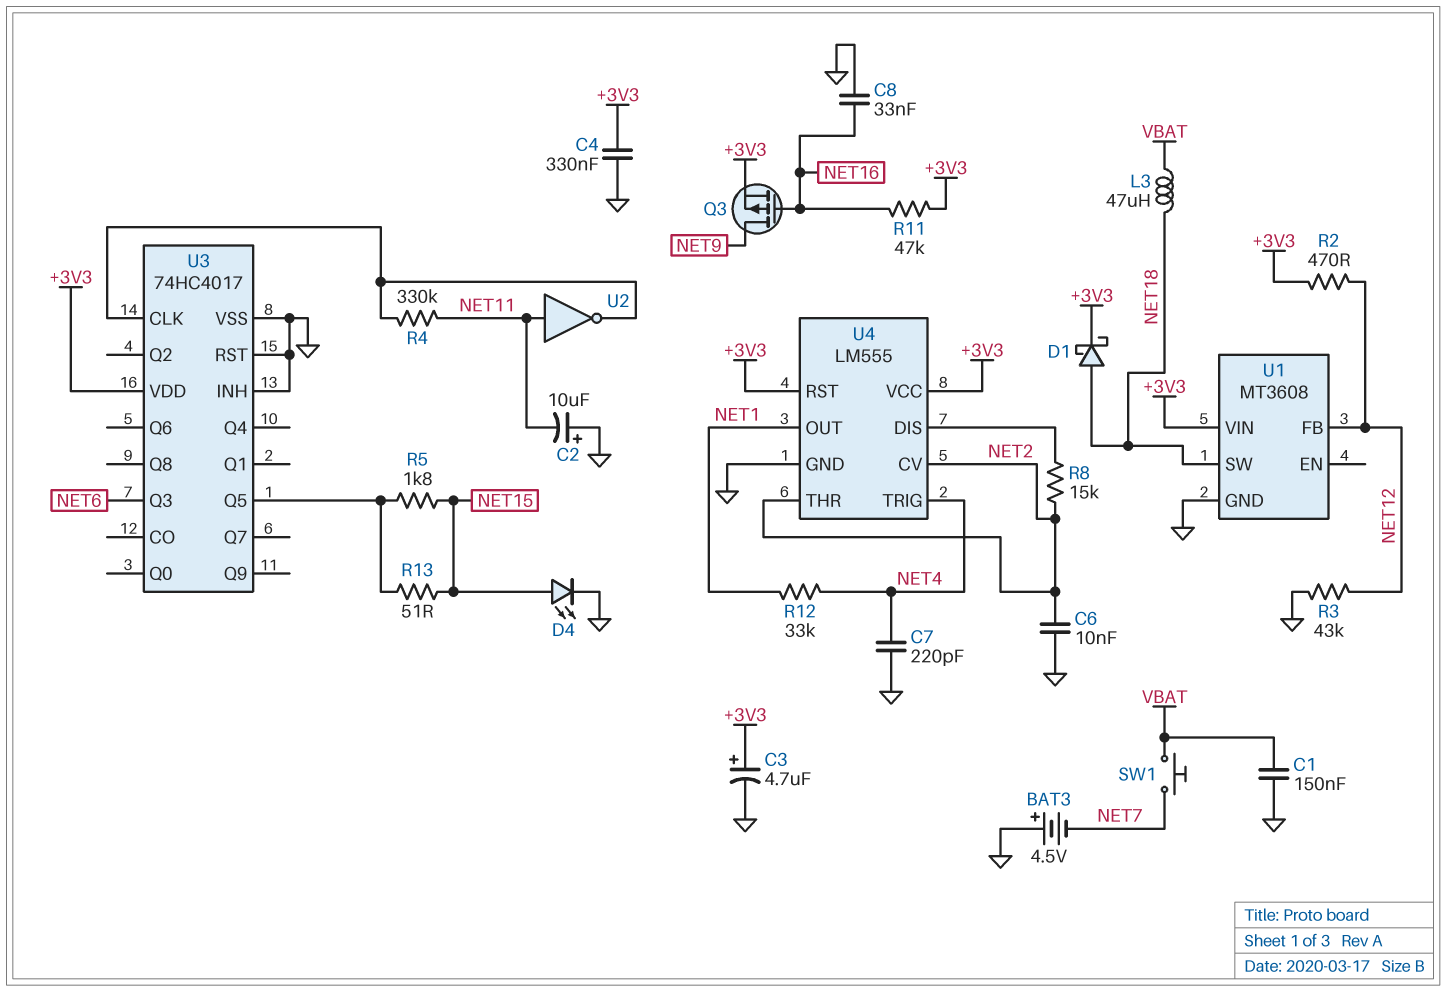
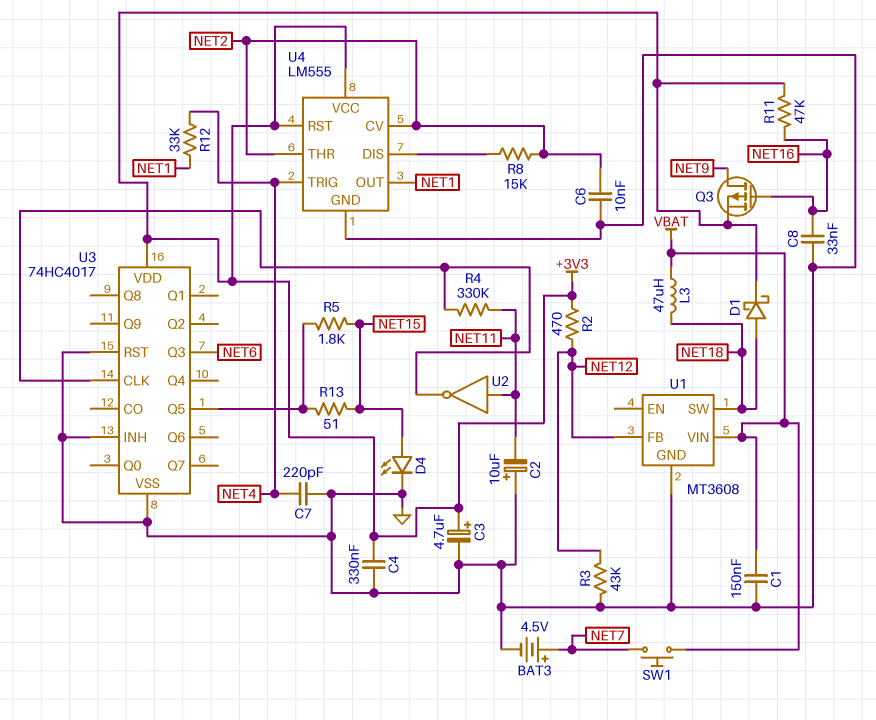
BAT3: 4.5V (plus GND, minus NET7) -> 4.5V (plus NET7, minus GND)
U1 pin VIN: +3V3 -> VBAT

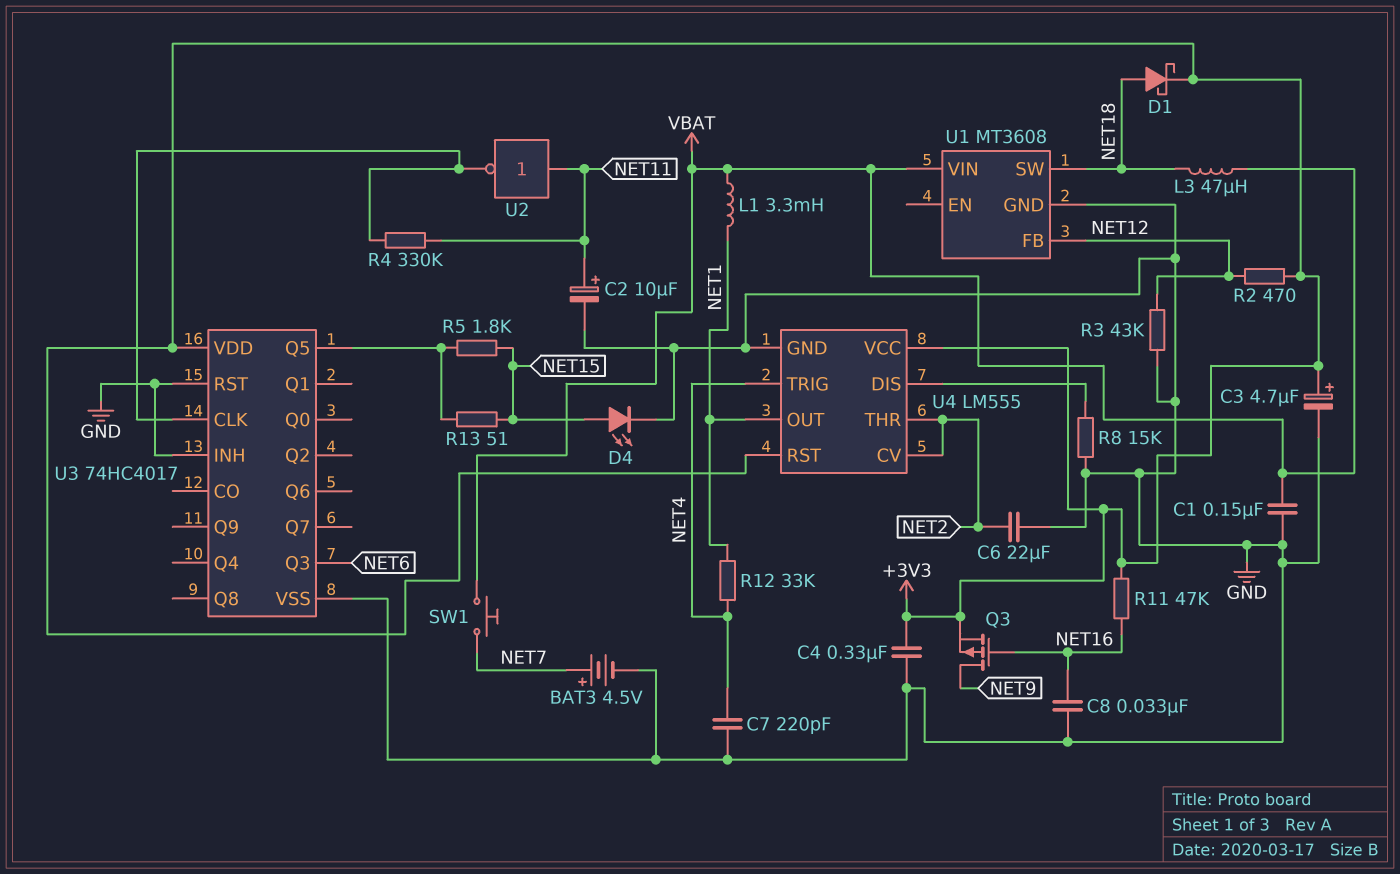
C2: 10uF (plus GND, minus NET11) -> 10uF (plus NET11, minus GND)
C6: 10nF (GND, NET2) -> 22uF (GND, NET2)
L1: none -> 3.3mH (NET1, VBAT)
R8: 15k (NET2, U4/DIS) -> 15k (GND, U4/DIS)

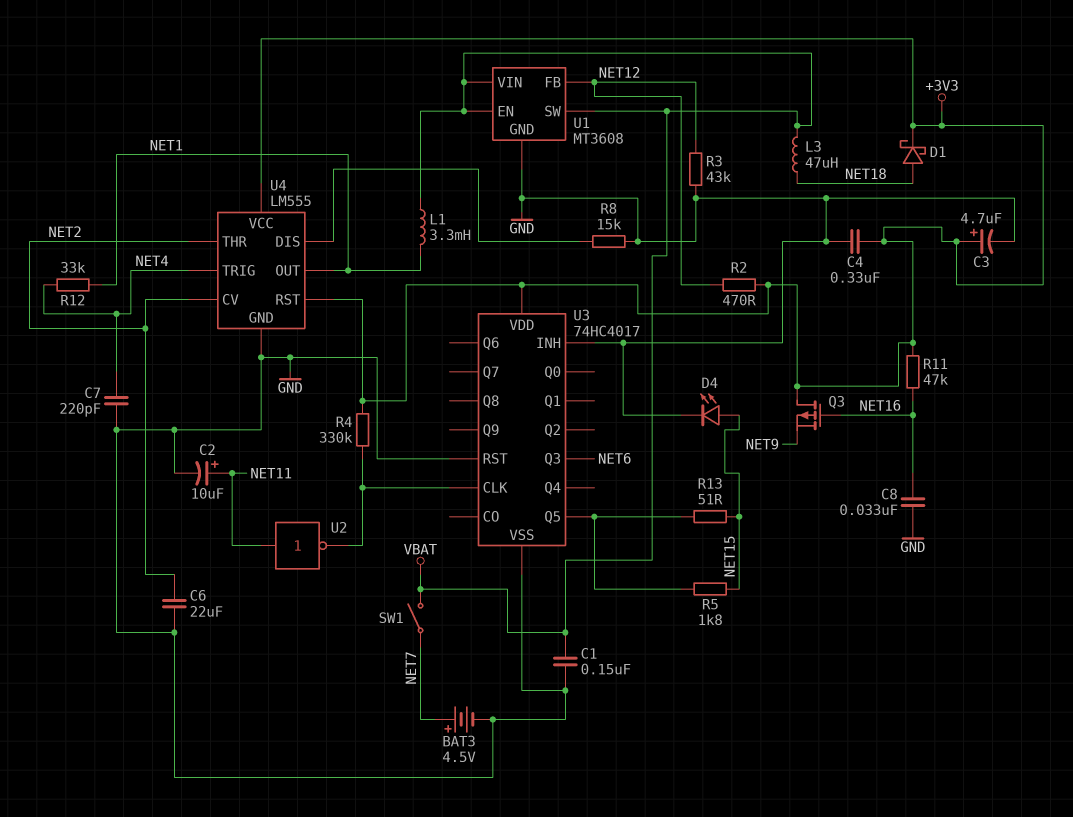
Q3: PMOS (G NET16, D NET9, S +3V3) -> PMOS (G NET16, D +3V3, S NET9)
R4: 330k (NET11, U3/CLK) -> 330k (+3V3, U3/CLK)
SW1: button (NET7, VBAT) -> switch (NET7, VBAT)
U1 pin EN: none -> VBAT
U1 pin SW: NET18 -> VBAT

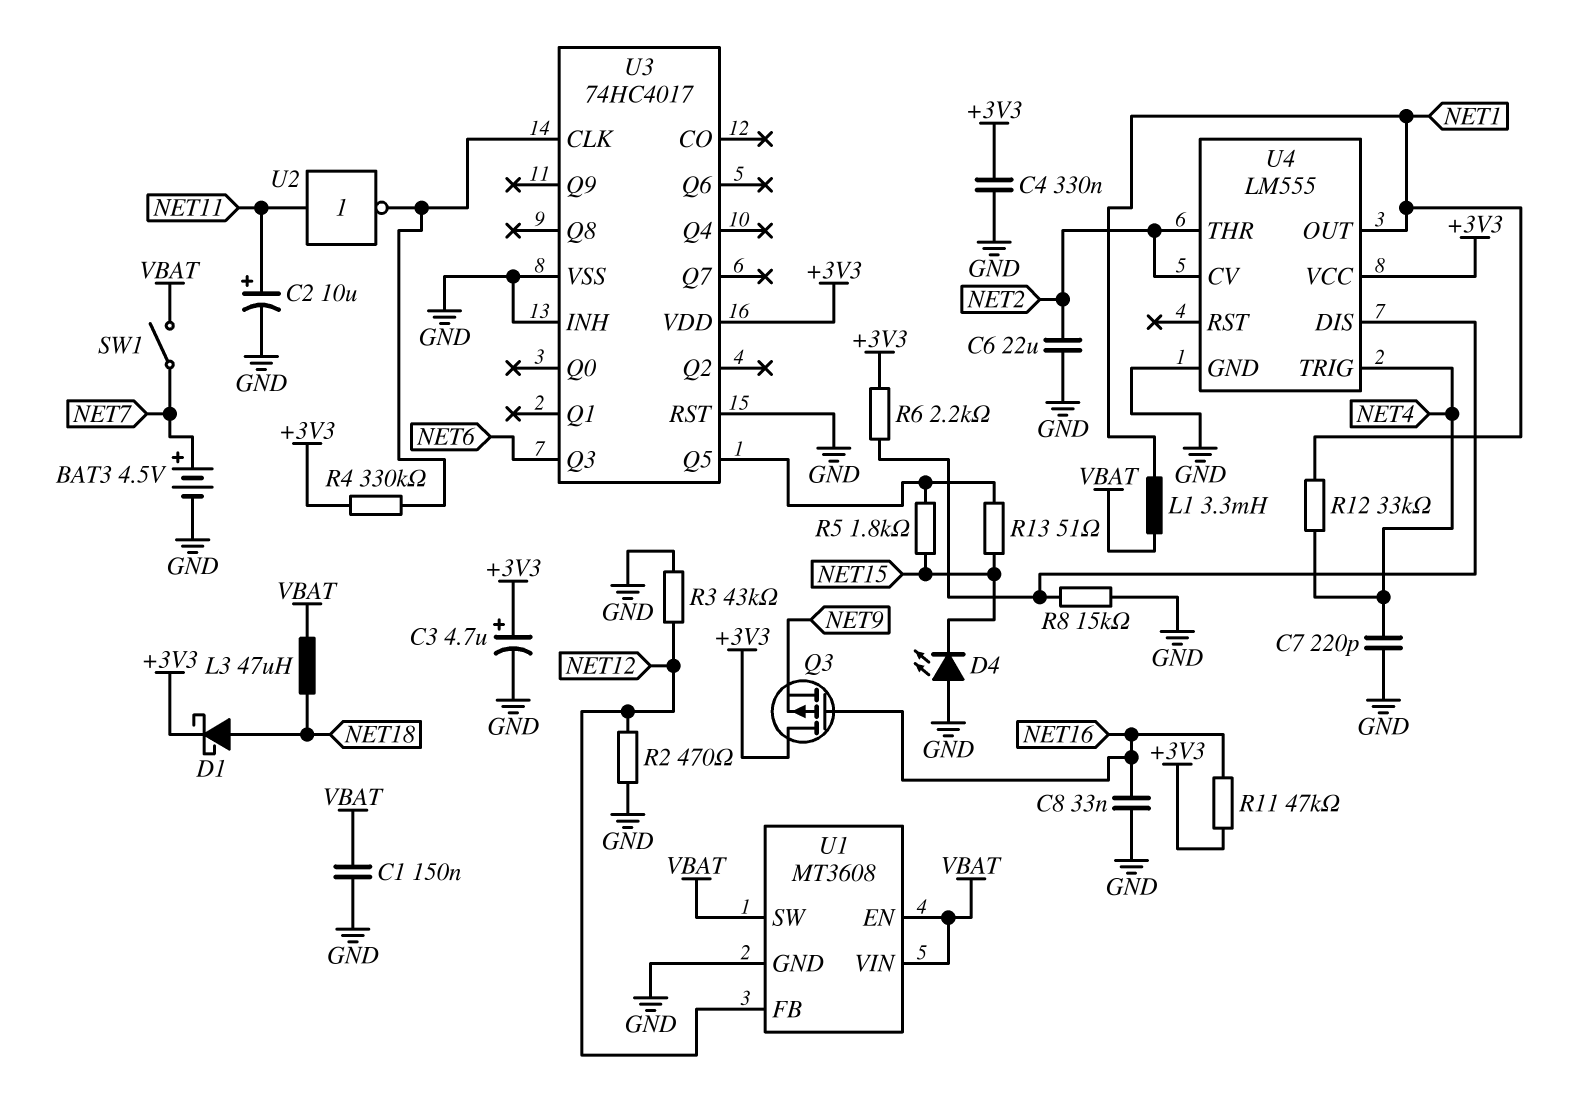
D4: LED (A NET15, K GND) -> LED (A GND, K NET15)
R2: 470 (+3V3, NET12) -> 470 (GND, NET12)
R6: none -> 2.2k (+3V3, U4/DIS)
U4 pin RST: +3V3 -> none

